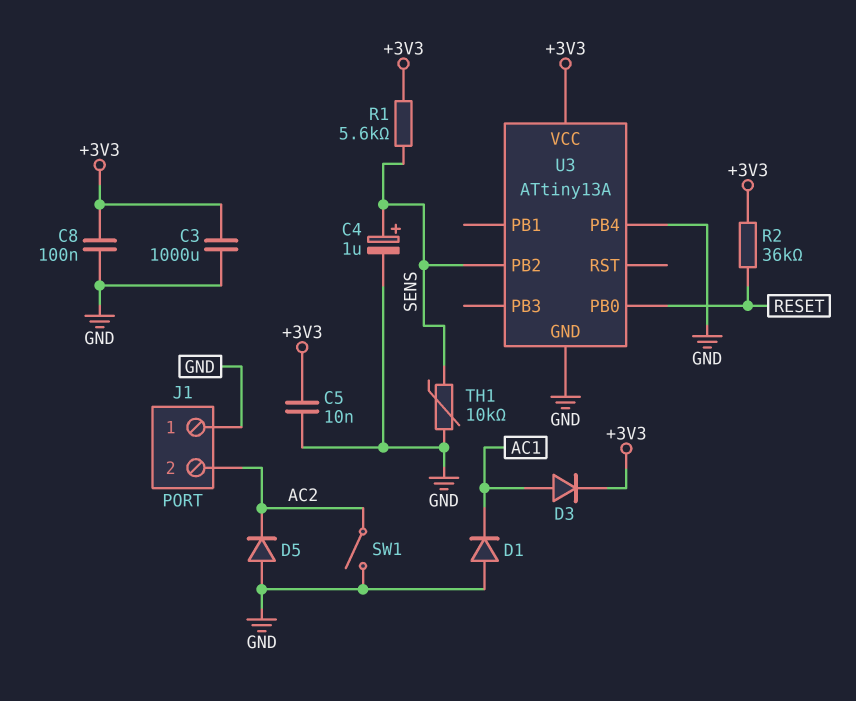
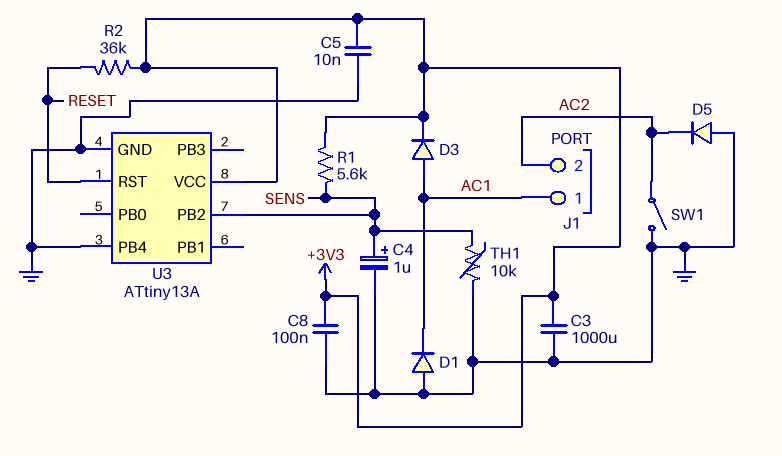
J1 pin 1: GND -> AC1
U3 pin PB0: RESET -> none
U3 pin RST: none -> RESET

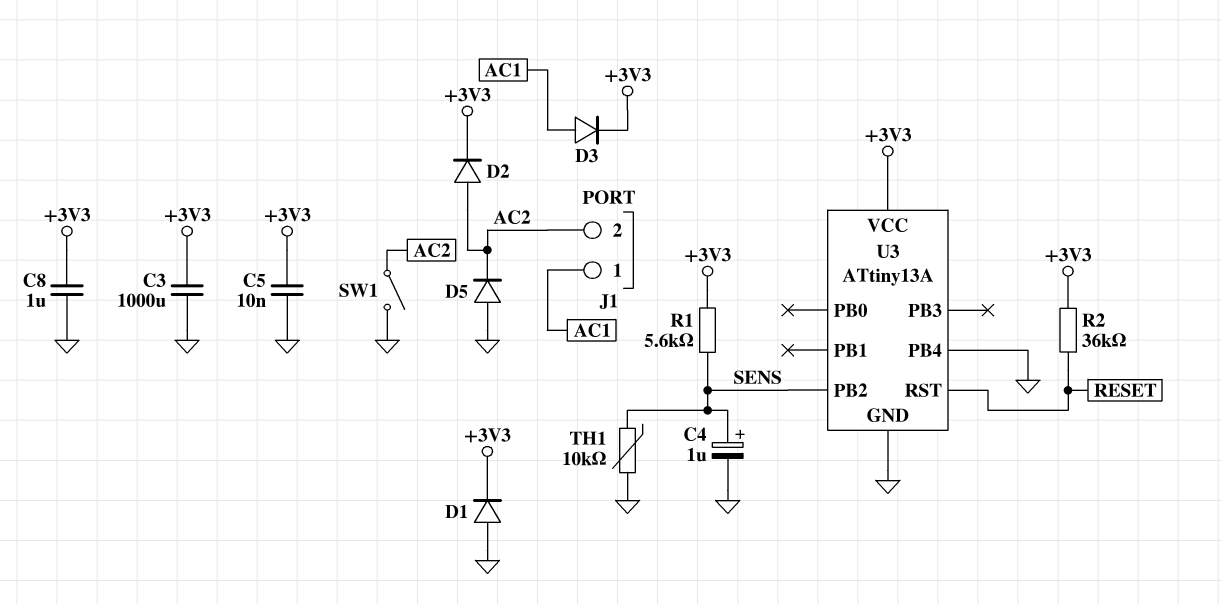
C8: 100nF (+3V3, GND) -> 1uF (+3V3, GND)
D1: diode (A GND, K AC1) -> diode (A GND, K +3V3)
D2: none -> diode (A AC2, K +3V3)

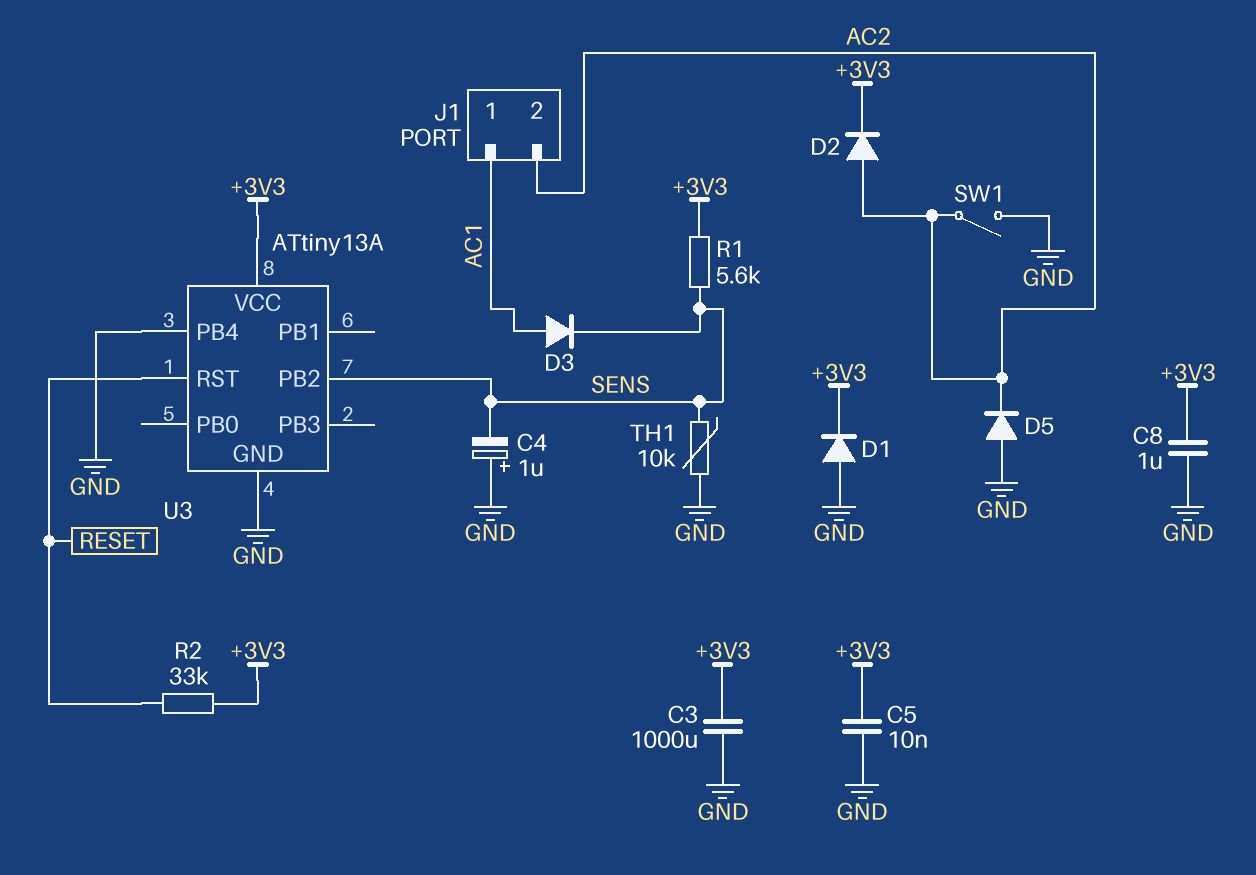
C4: 1uF (plus SENS, minus GND) -> 1uF (plus GND, minus SENS)
D3: diode (A AC1, K +3V3) -> diode (A AC1, K SENS)
R2: 36k (+3V3, RESET) -> 33k (+3V3, RESET)

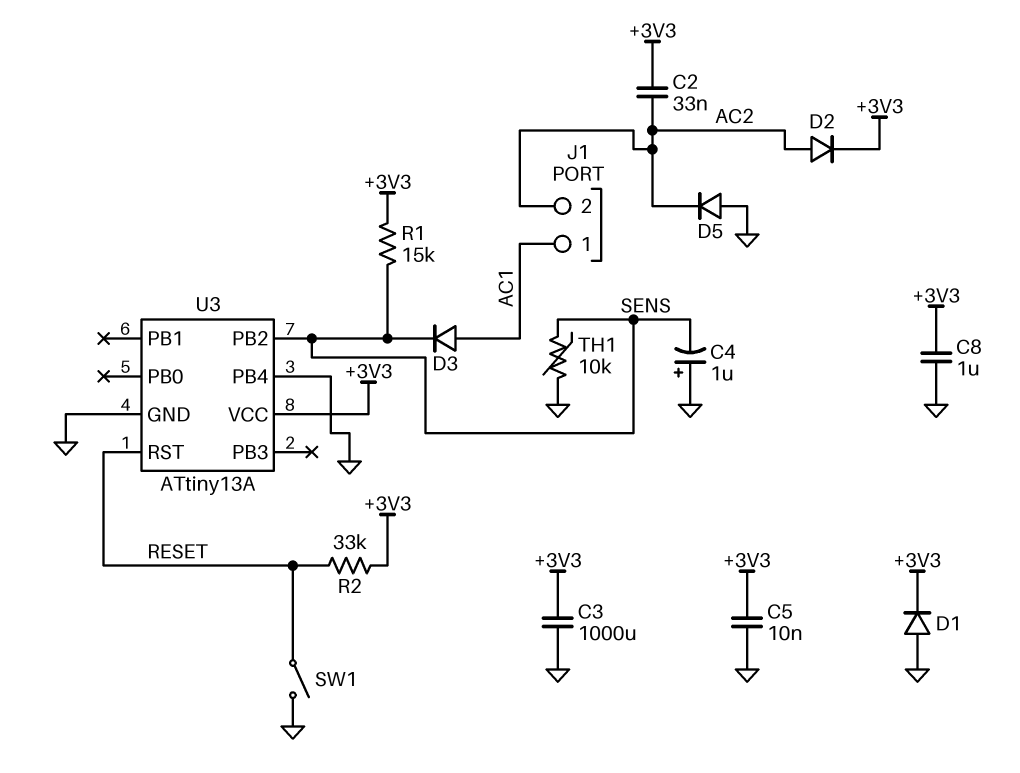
C2: none -> 33nF (+3V3, AC2)
R1: 5.6k (+3V3, SENS) -> 15k (+3V3, SENS)
SW1: switch (AC2, GND) -> switch (GND, RESET)

